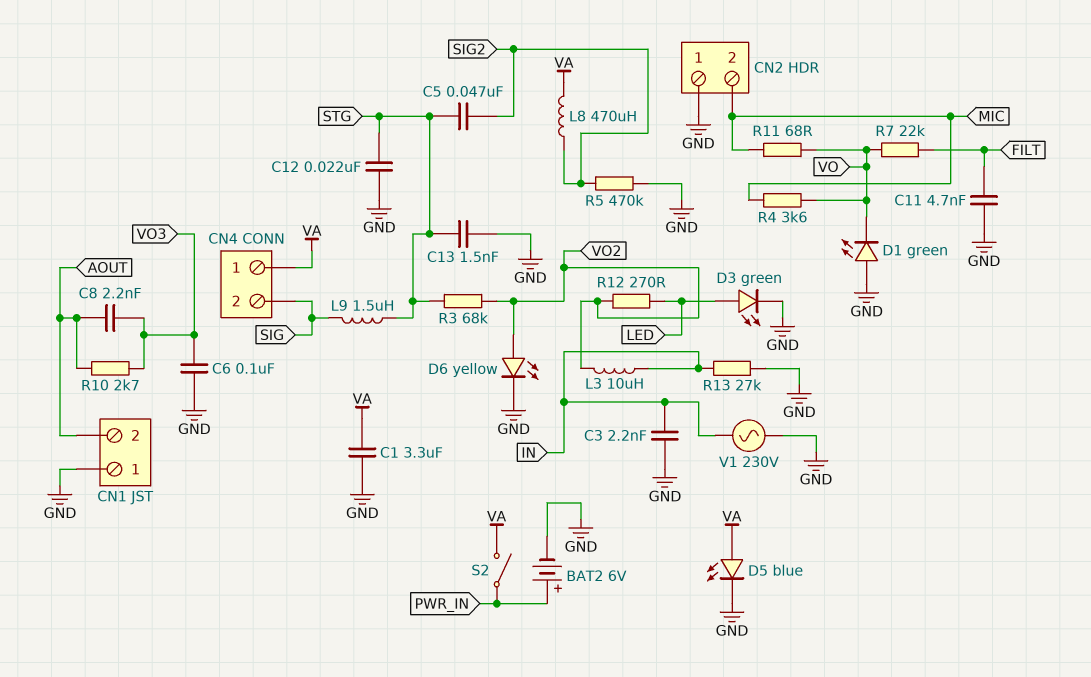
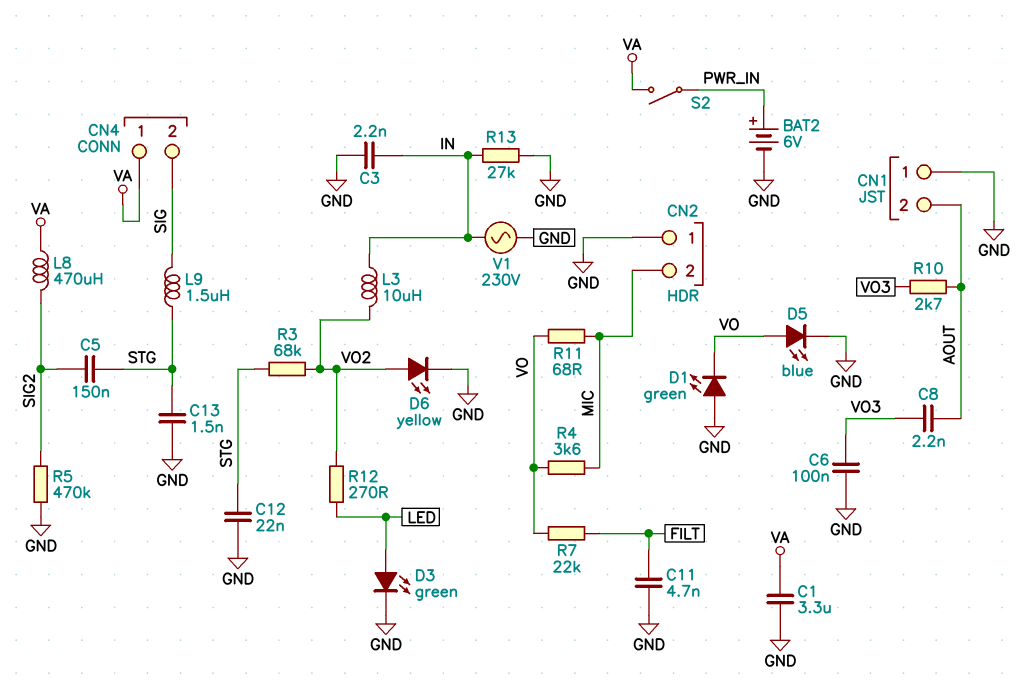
C5: 47nF (SIG2, STG) -> 150nF (SIG2, STG)
D5: LED blue (A VA, K GND) -> LED blue (A VO, K GND)

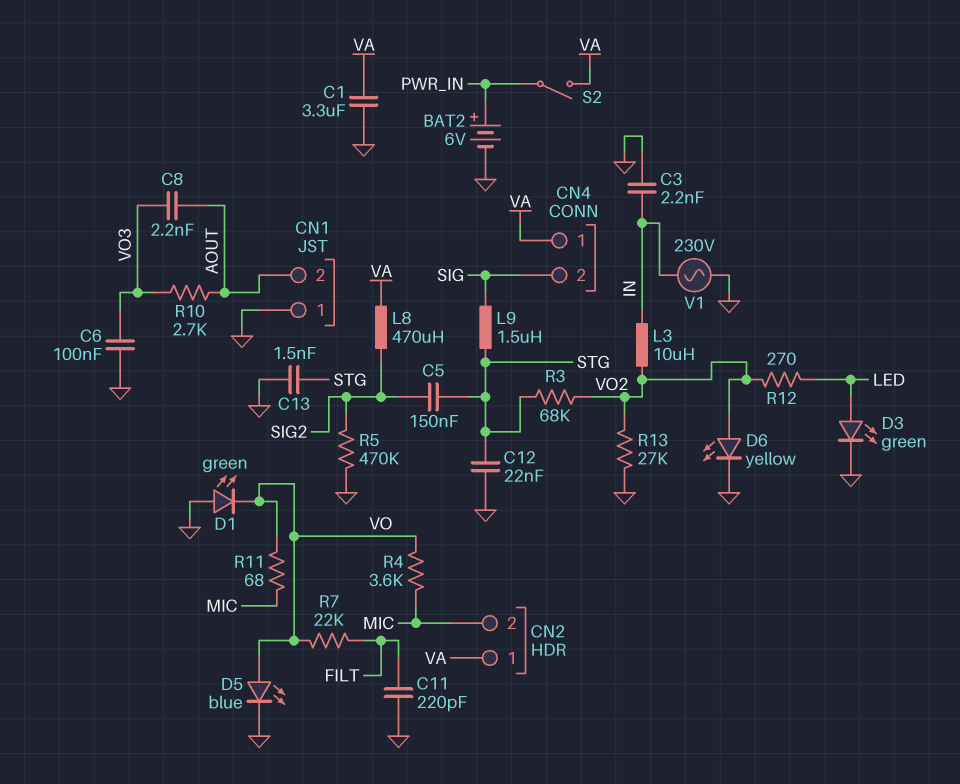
C11: 4.7nF (FILT, GND) -> 220pF (FILT, GND)
CN2 pin 1: GND -> VA
R13: 27k (GND, IN) -> 27k (GND, VO2)

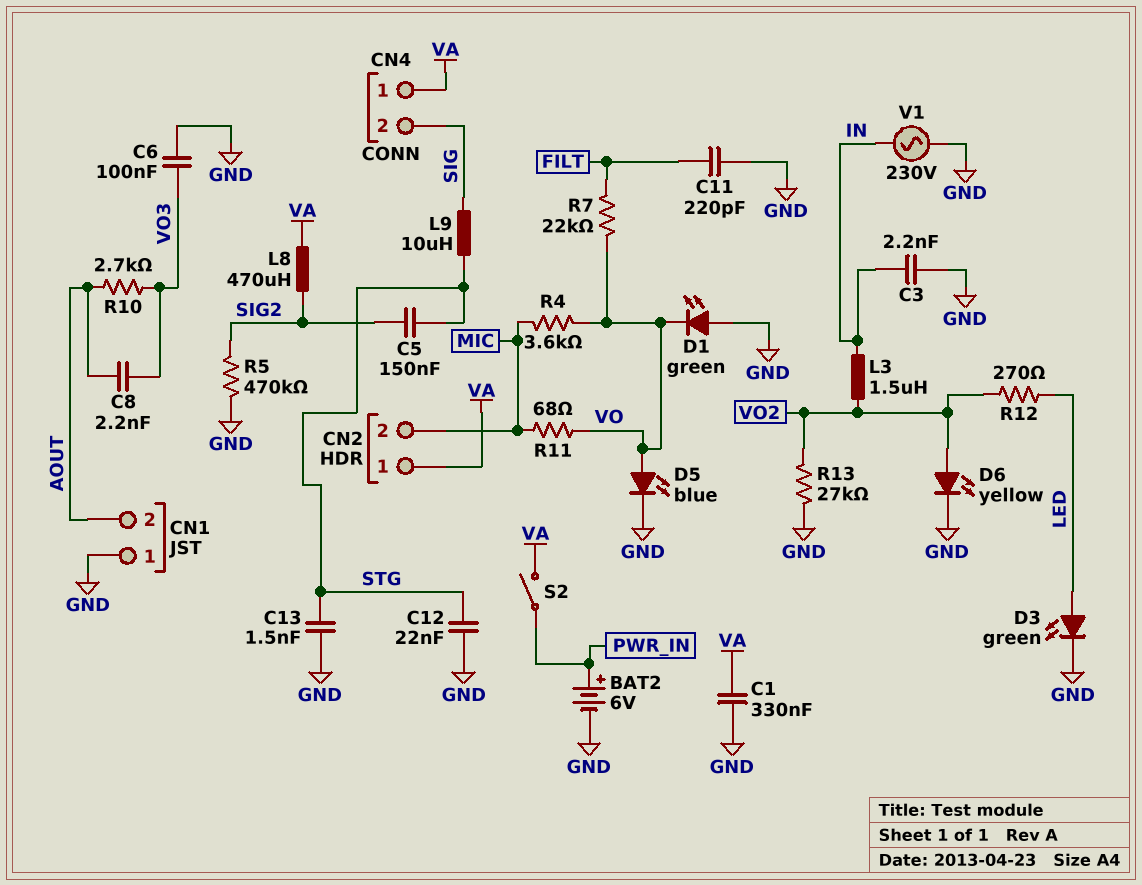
C1: 3.3uF (GND, VA) -> 330nF (GND, VA)
L3: 10uH (IN, VO2) -> 1.5uH (IN, VO2)
L9: 1.5uH (SIG, STG) -> 10uH (SIG, STG)
R3: 68k (STG, VO2) -> none

